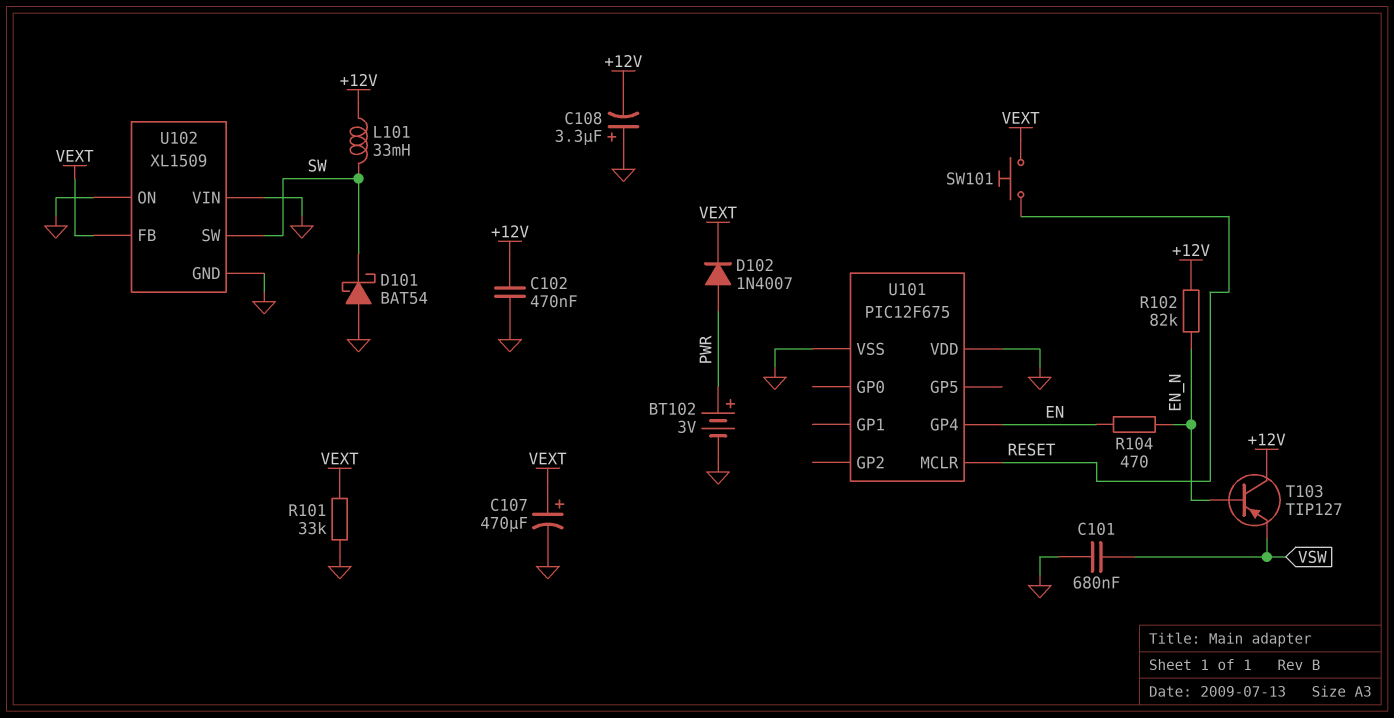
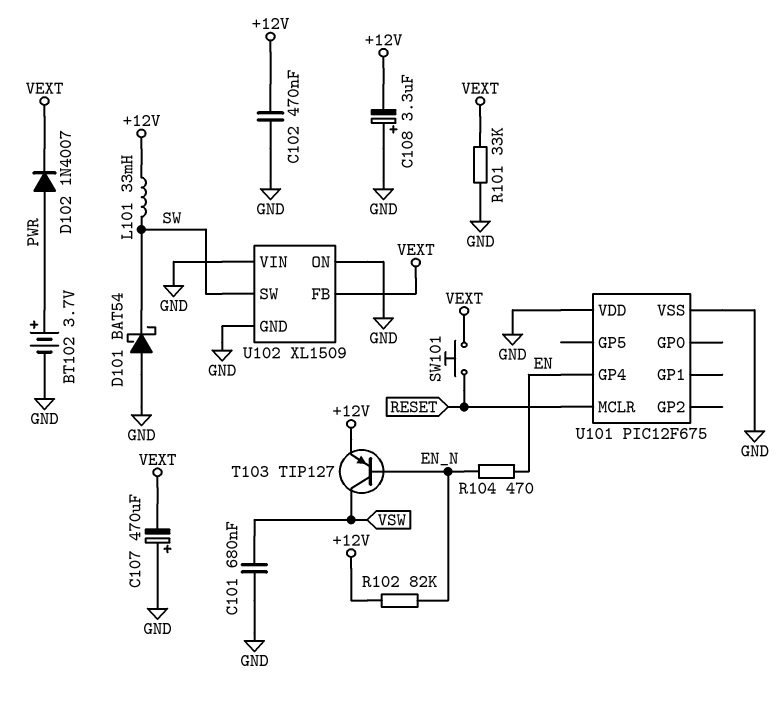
BT102: 3V (plus PWR, minus GND) -> 3.7V (plus PWR, minus GND)
C107: 470uF (plus VEXT, minus GND) -> 470uF (plus GND, minus VEXT)
T103: PNP TIP127 (B EN_N, C +12V, E VSW) -> PNP TIP127 (B EN_N, C VSW, E +12V)

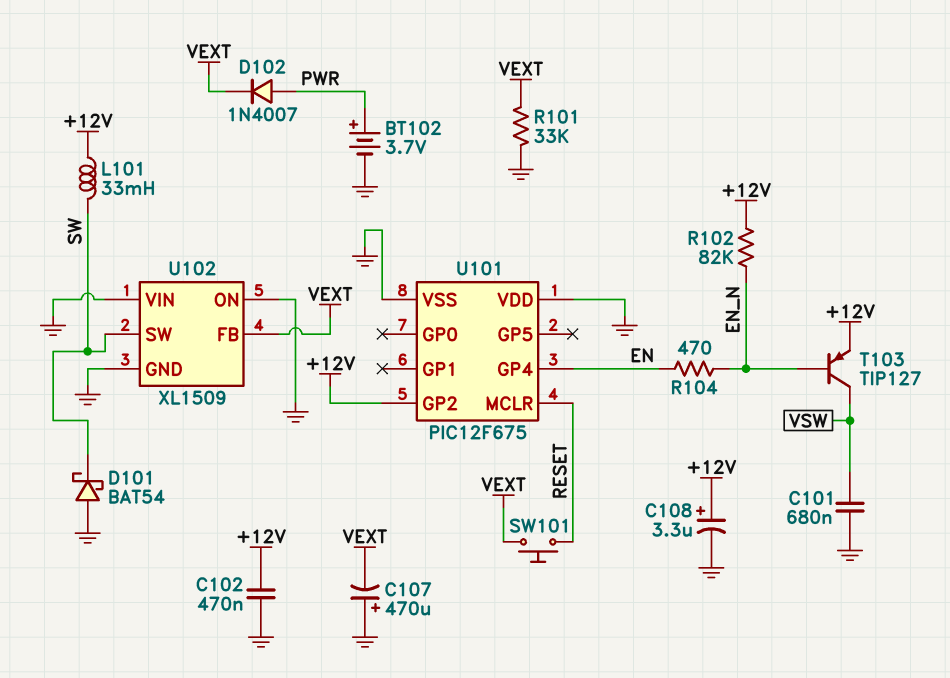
C108: 3.3uF (plus GND, minus +12V) -> 3.3uF (plus +12V, minus GND)
U101 pin GP2: none -> +12V

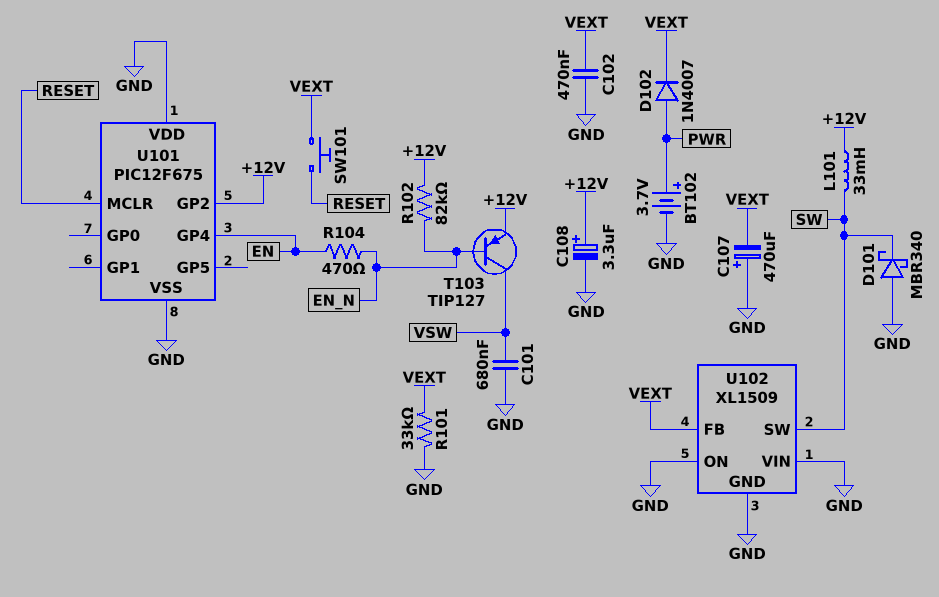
C102: 470nF (+12V, GND) -> 470nF (GND, VEXT)
D101: schottky BAT54 (A GND, K SW) -> schottky MBR340 (A GND, K SW)

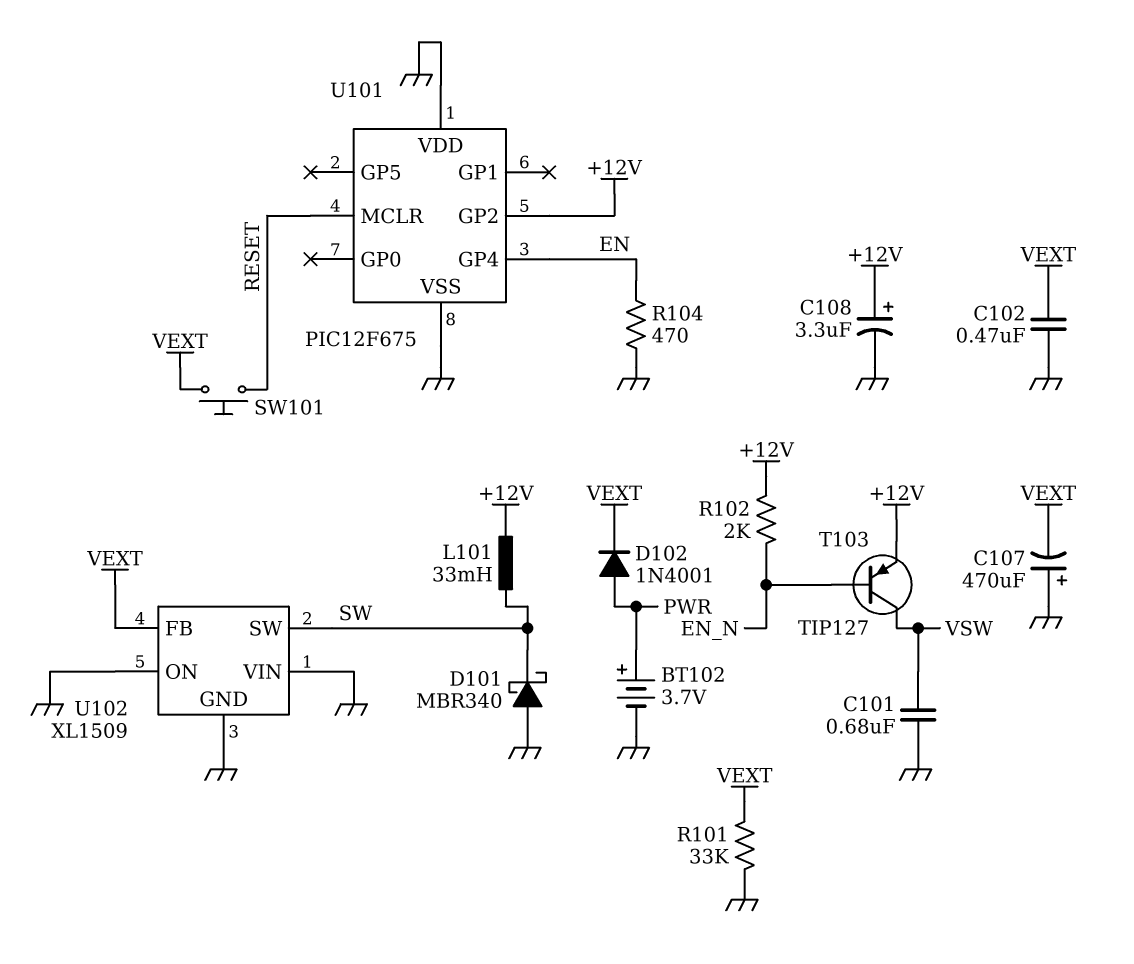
D102: diode 1N4007 (A PWR, K VEXT) -> diode 1N4001 (A PWR, K VEXT)
R102: 82k (+12V, EN_N) -> 2k (+12V, EN_N)
R104: 470 (EN, EN_N) -> 470 (EN, GND)

